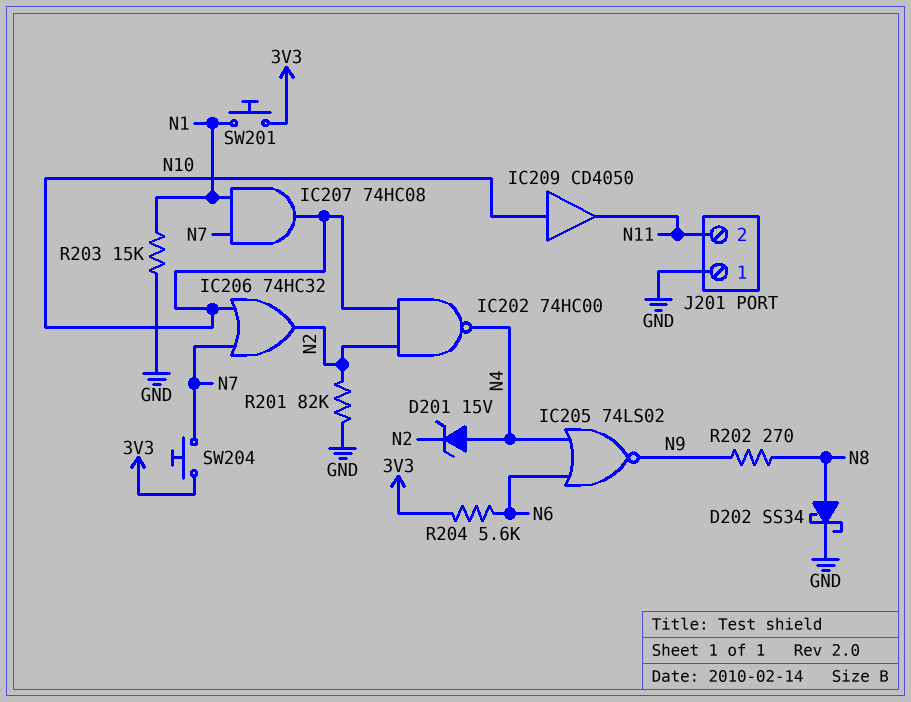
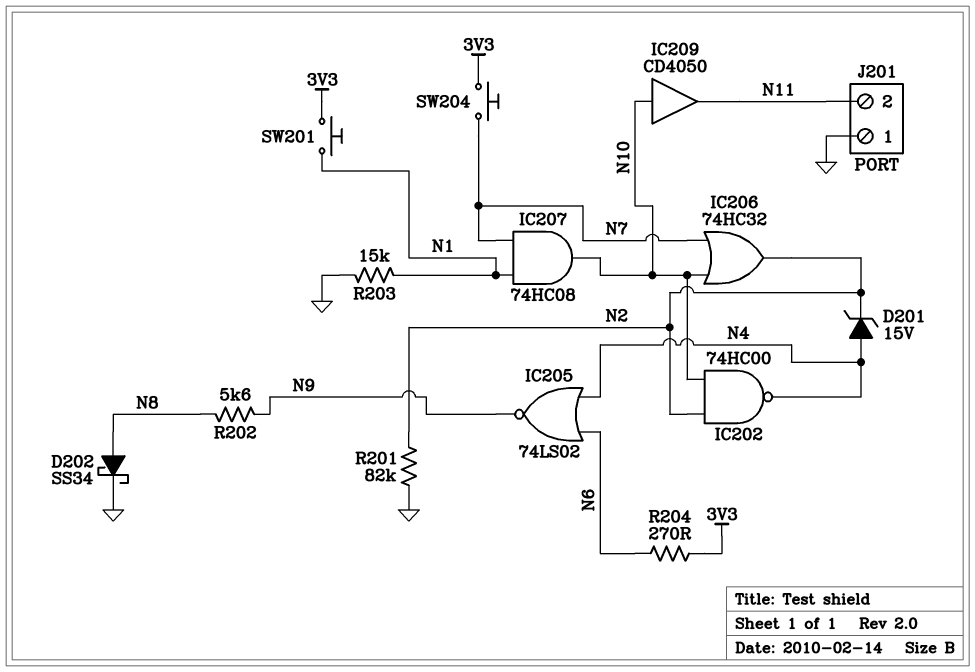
R202: 270 (N8, N9) -> 5.6k (N8, N9)
R204: 5.6k (3V3, N6) -> 270 (3V3, N6)

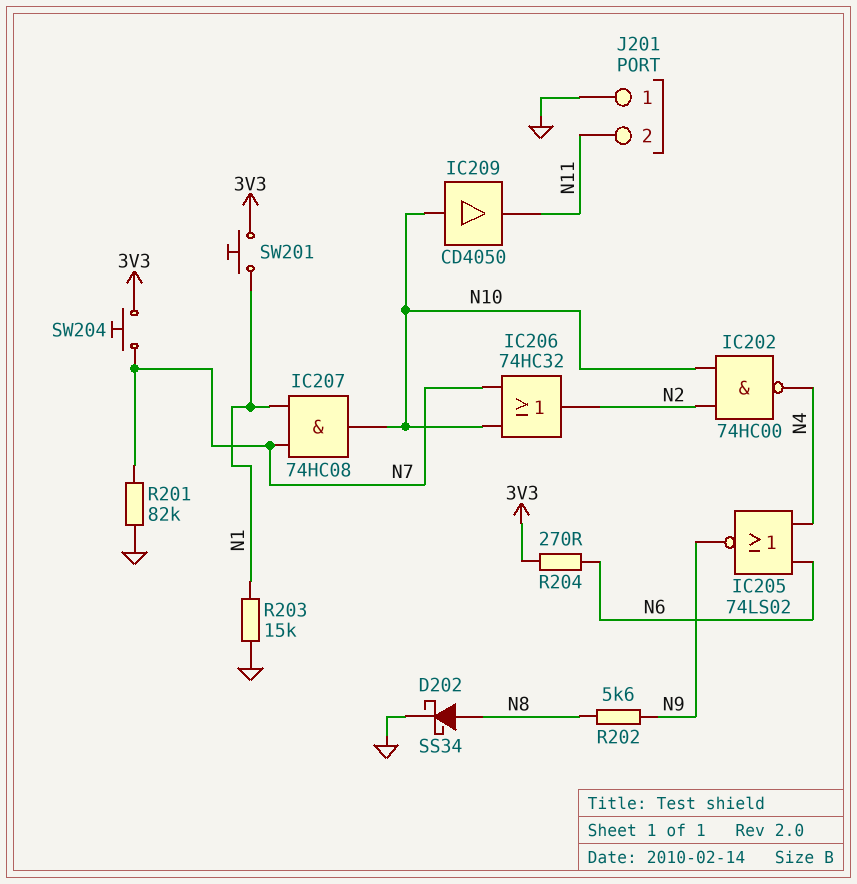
D201: zener 15V (A N4, K N2) -> none
R201: 82k (GND, N2) -> 82k (GND, N7)

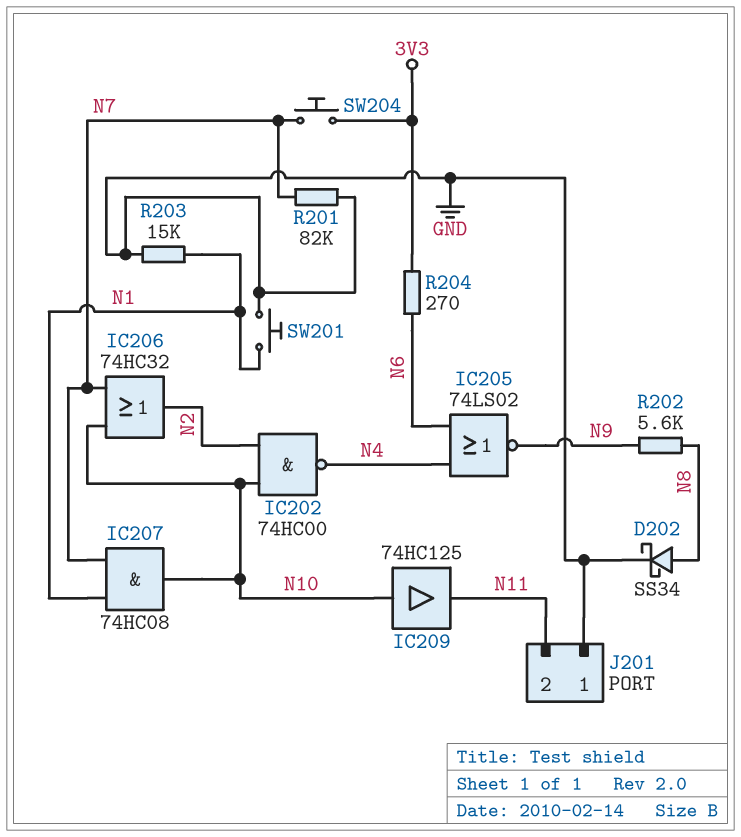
IC209: buffer CD4050 (in N10, out N11) -> buffer 74HC125 (in N10, out N11)
SW201: button (3V3, N1) -> button (GND, N1)

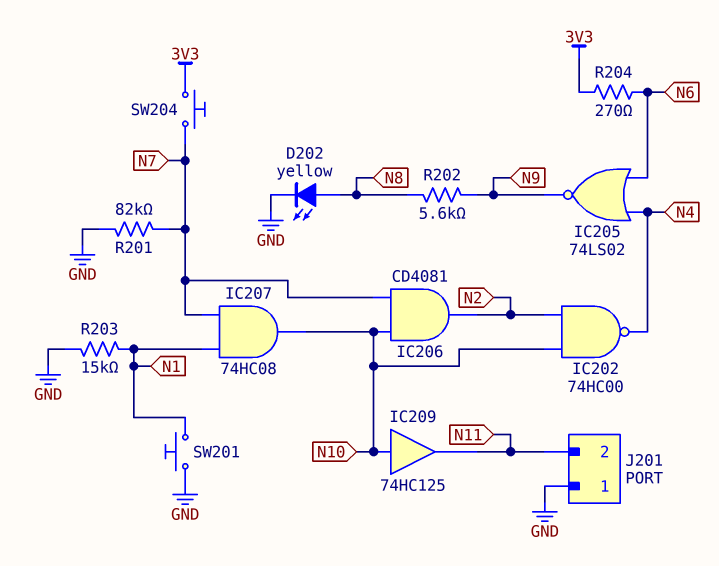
D202: schottky SS34 (A N8, K GND) -> LED yellow (A N8, K GND)
IC206: OR 74HC32 (in N7, in N10, out N2) -> AND CD4081 (in N7, in N10, out N2)

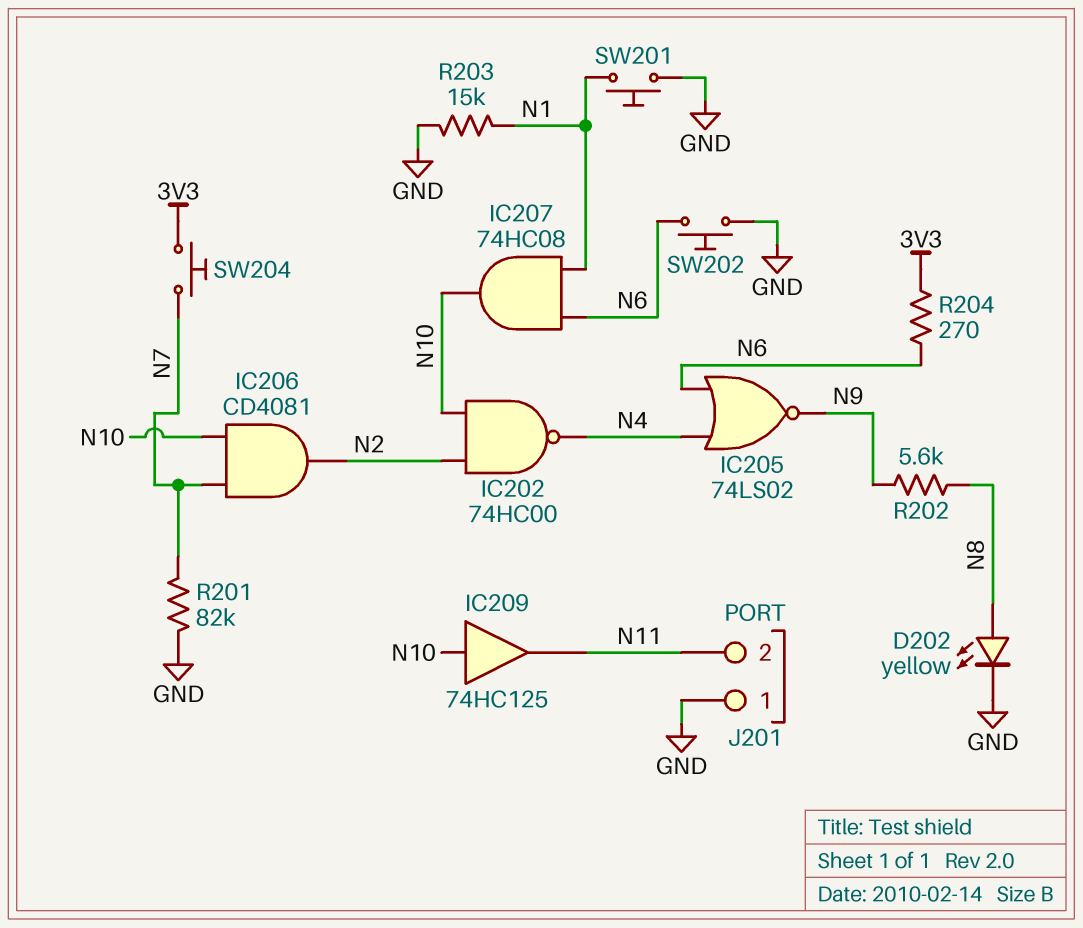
IC207: AND 74HC08 (in N1, in N7, out N10) -> AND 74HC08 (in N1, in N6, out N10)
SW202: none -> button (GND, N6)

